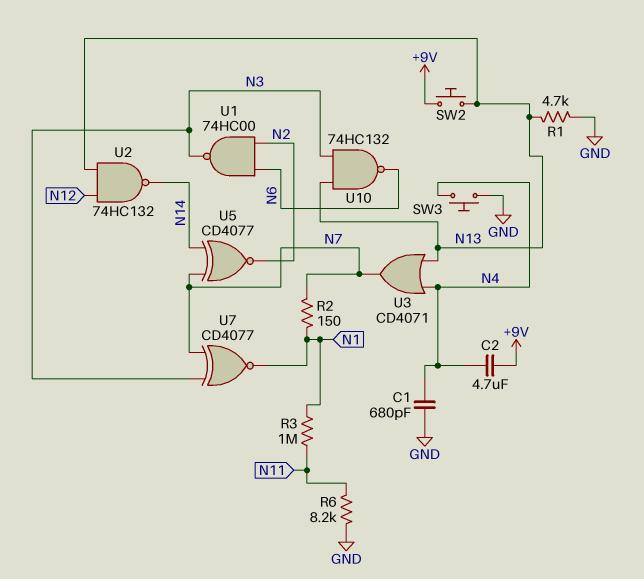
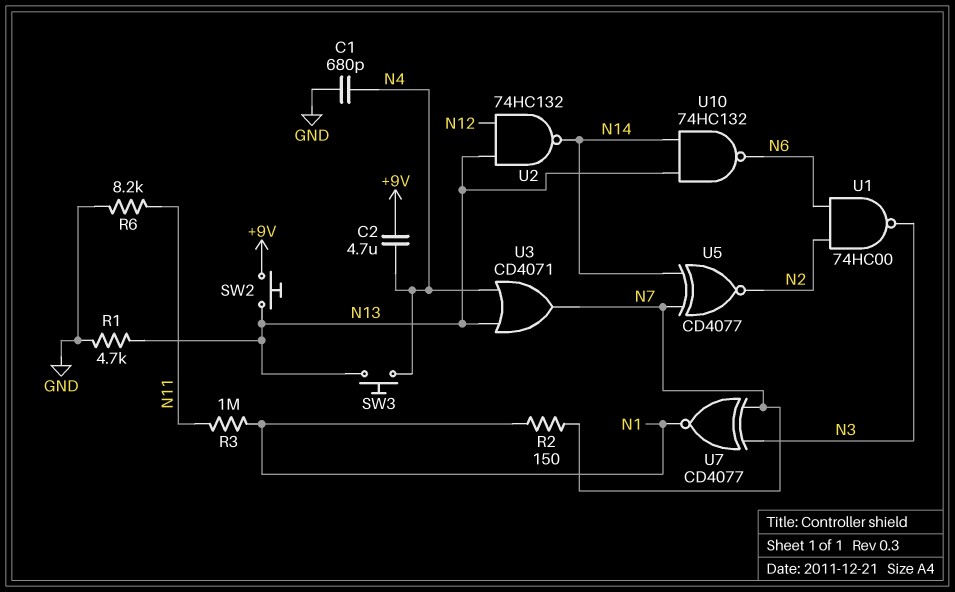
SW3: button (GND, N4) -> button (N4, N13)
U10: NAND 74HC132 (in N3, in N13, out N6) -> NAND 74HC132 (in N13, in N14, out N6)

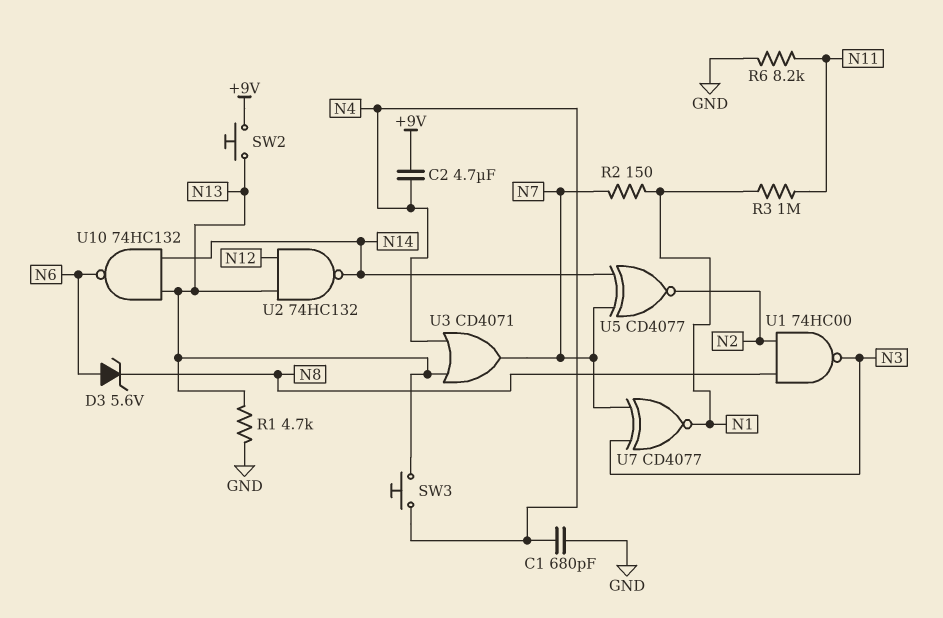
D3: none -> zener 5.6V (A N6, K N8)
U1: NAND 74HC00 (in N2, in N6, out N3) -> NAND 74HC00 (in N2, in N8, out N3)

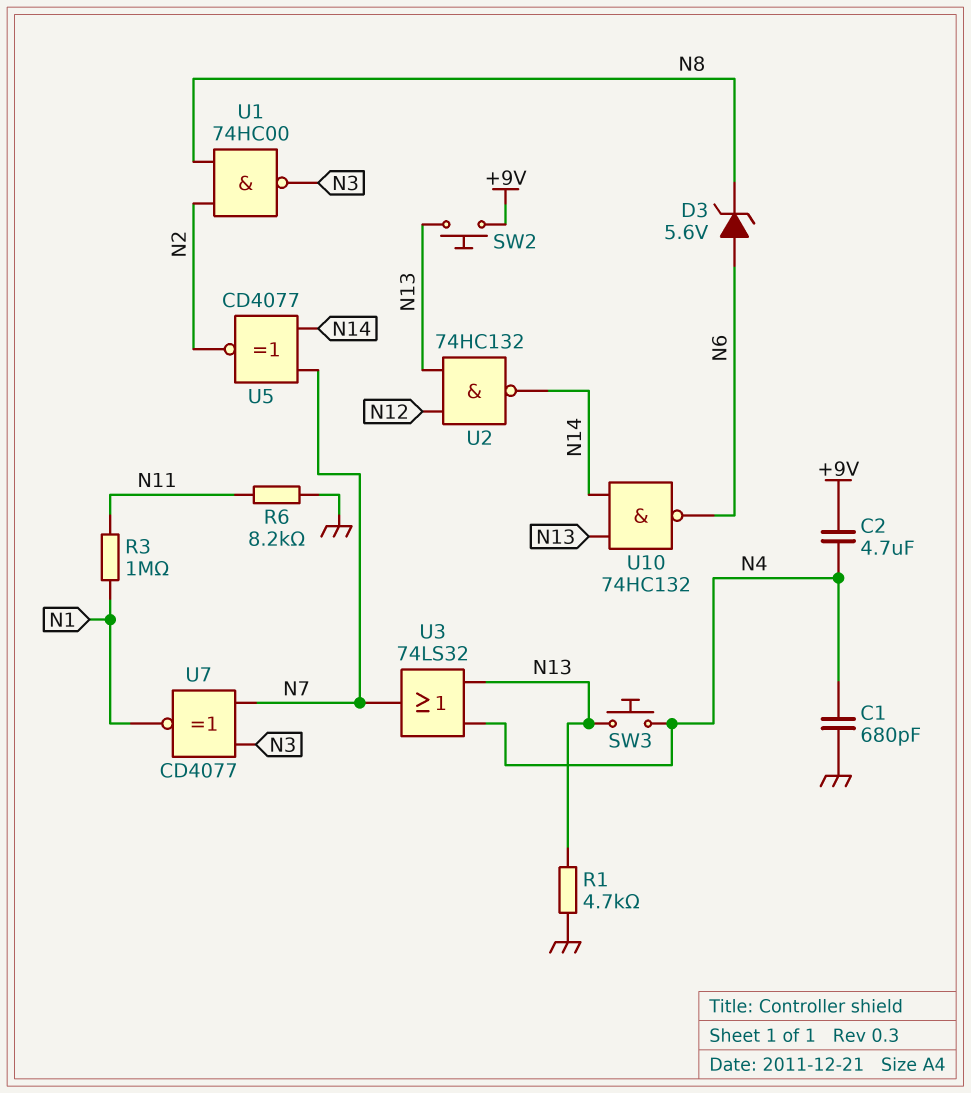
R2: 150 (N1, N7) -> none
U3: OR CD4071 (in N4, in N13, out N7) -> OR 74LS32 (in N4, in N13, out N7)

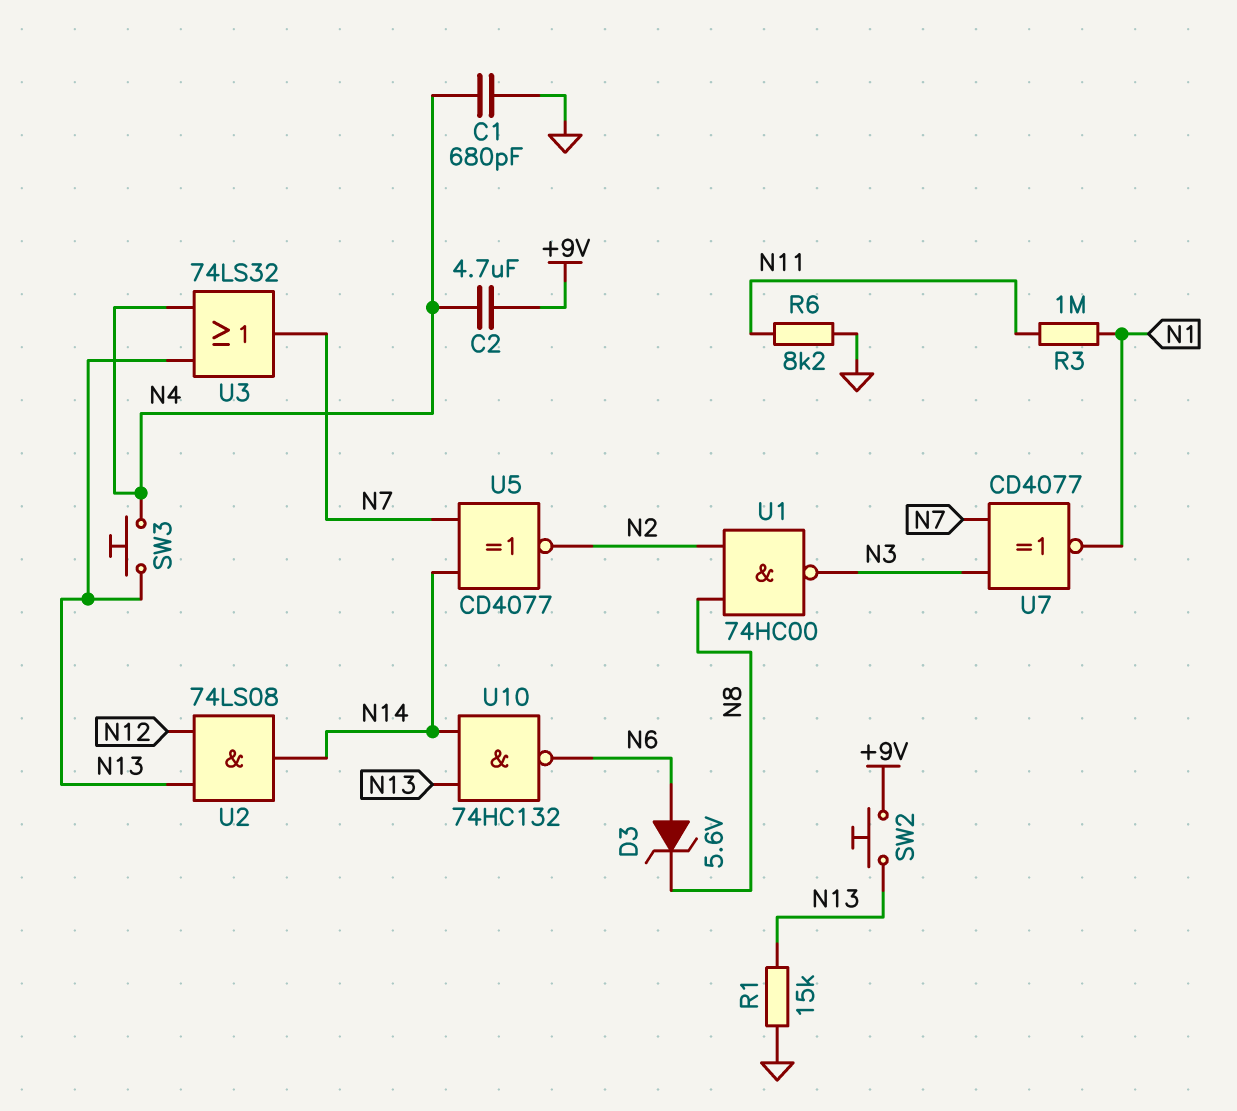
R1: 4.7k (GND, N13) -> 15k (GND, N13)
U2: NAND 74HC132 (in N12, in N13, out N14) -> AND 74LS08 (in N12, in N13, out N14)

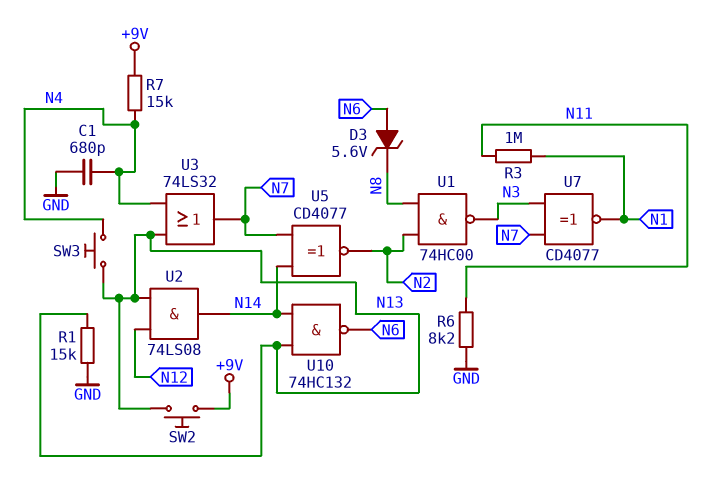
C2: 4.7uF (+9V, N4) -> none
R7: none -> 15k (+9V, N4)

